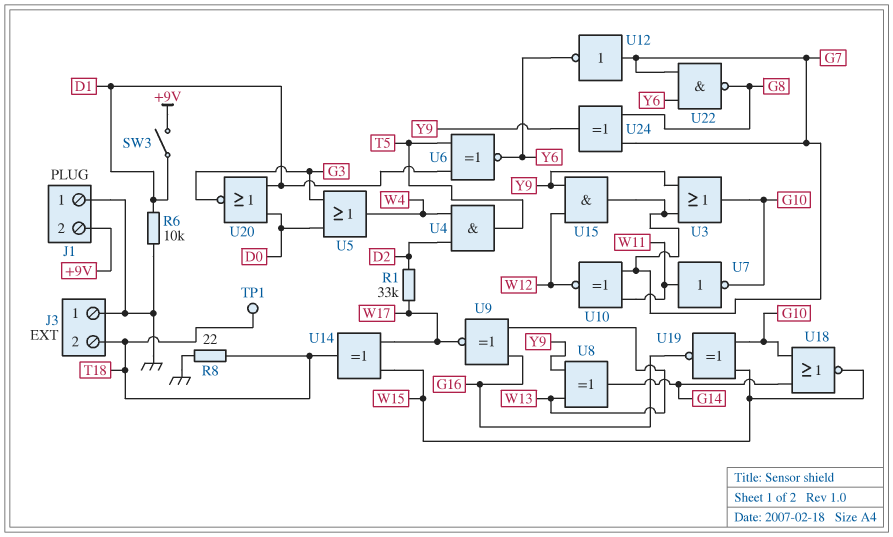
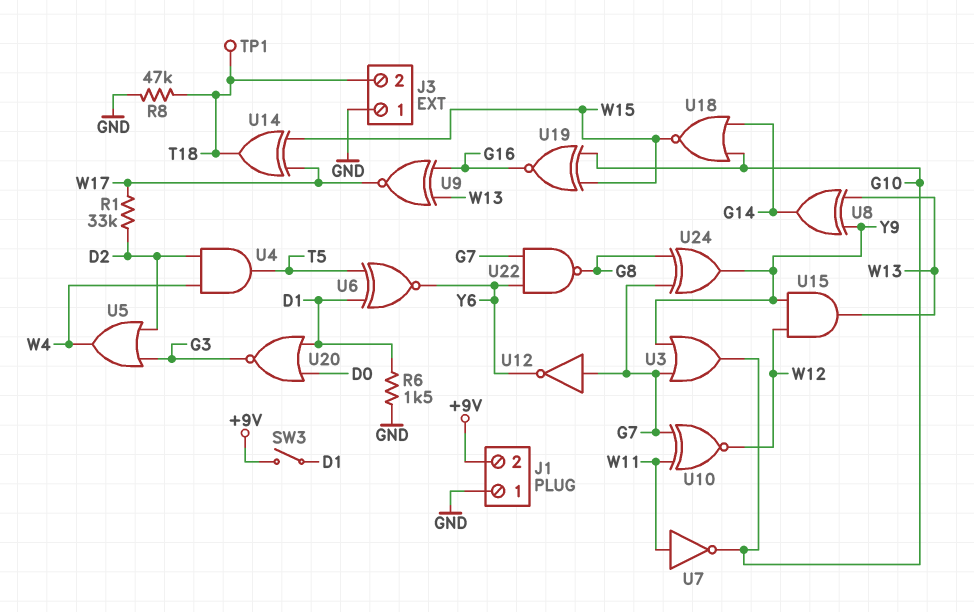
R6: 10k (D1, GND) -> 1.5k (D1, GND)
R8: 22 (GND, T18) -> 47k (GND, T18)
U5: OR (in D0, in G3, out W4) -> OR (in D2, in G3, out W4)
U15: AND (in W12, in Y9, out G7) -> AND (in W12, in Y9, out W13)

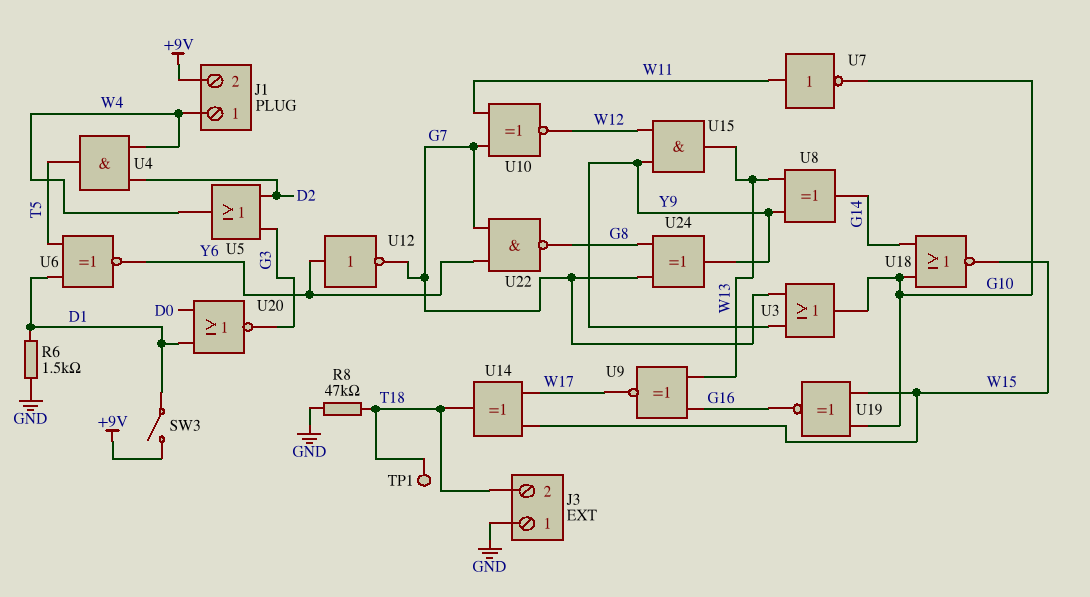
J1 pin 1: GND -> W4
R1: 33k (D2, W17) -> none
U12: NOT (in G7, out Y6) -> NOT (in Y6, out G7)

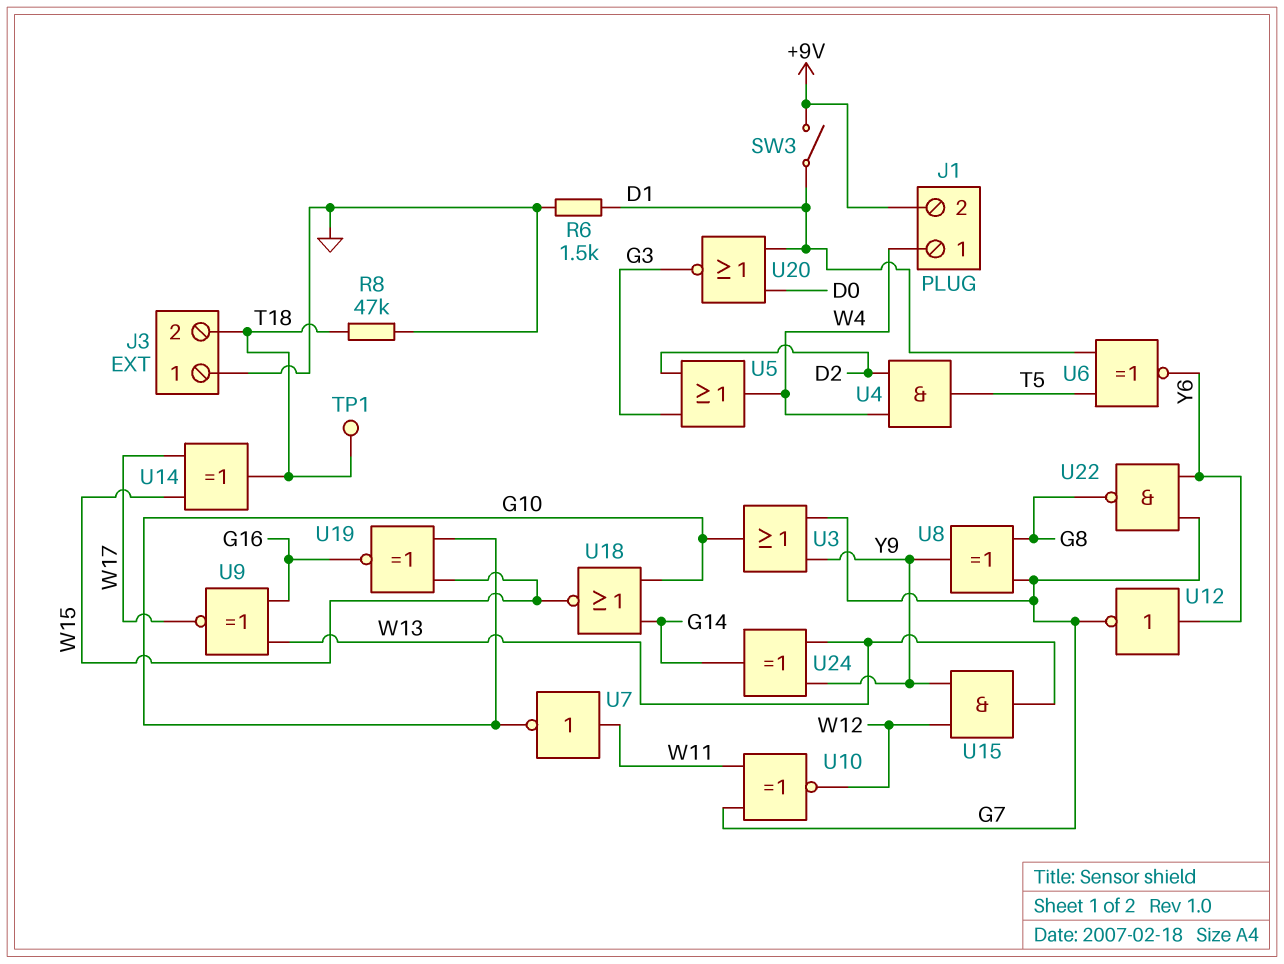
U8: XOR (in W13, in Y9, out G14) -> XOR (in G7, in G8, out Y9)
U24: XOR (in G7, in G8, out Y9) -> XOR (in W13, in Y9, out G14)

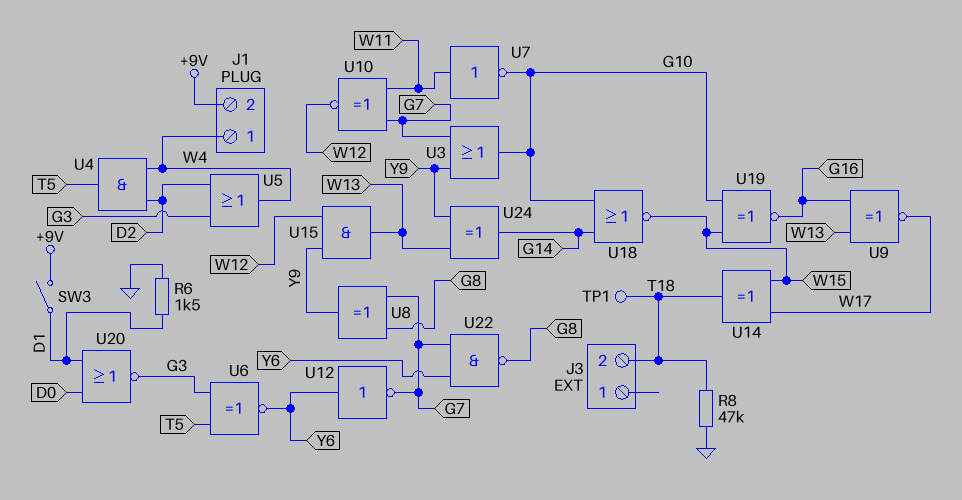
J3 pin 1: GND -> none
U6: XNOR (in D1, in T5, out Y6) -> XNOR (in G3, in T5, out Y6)

